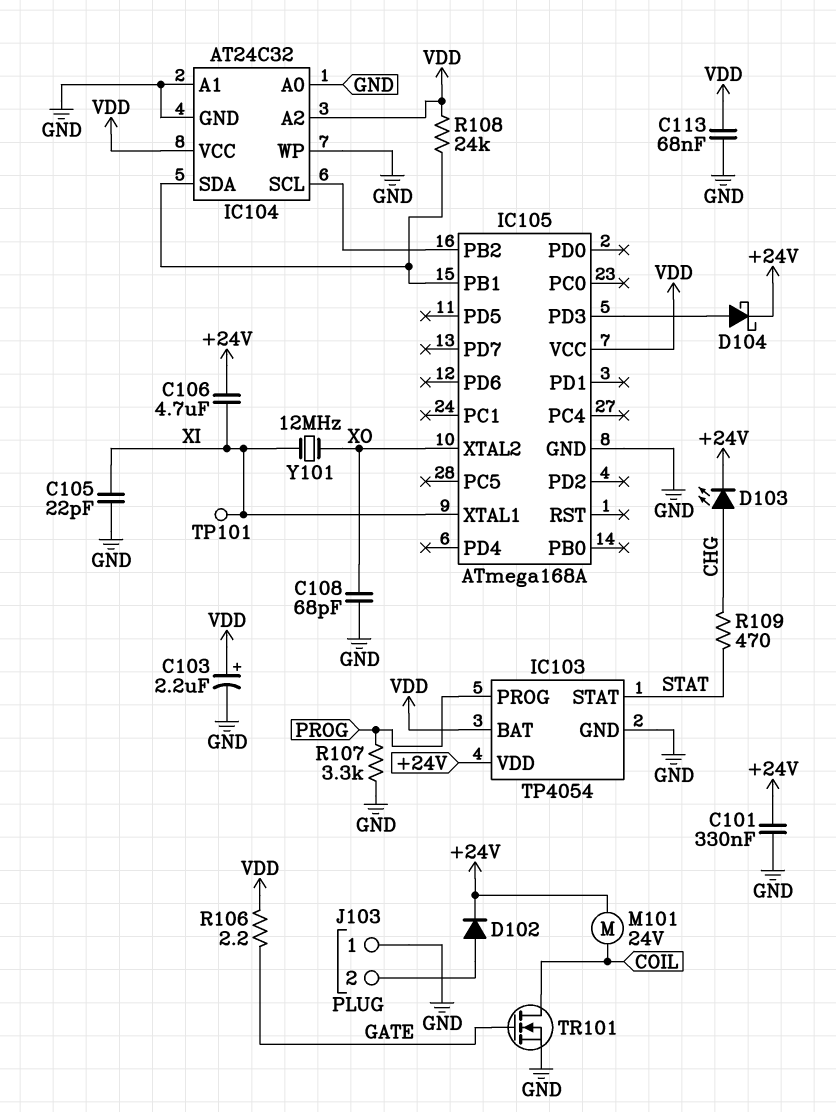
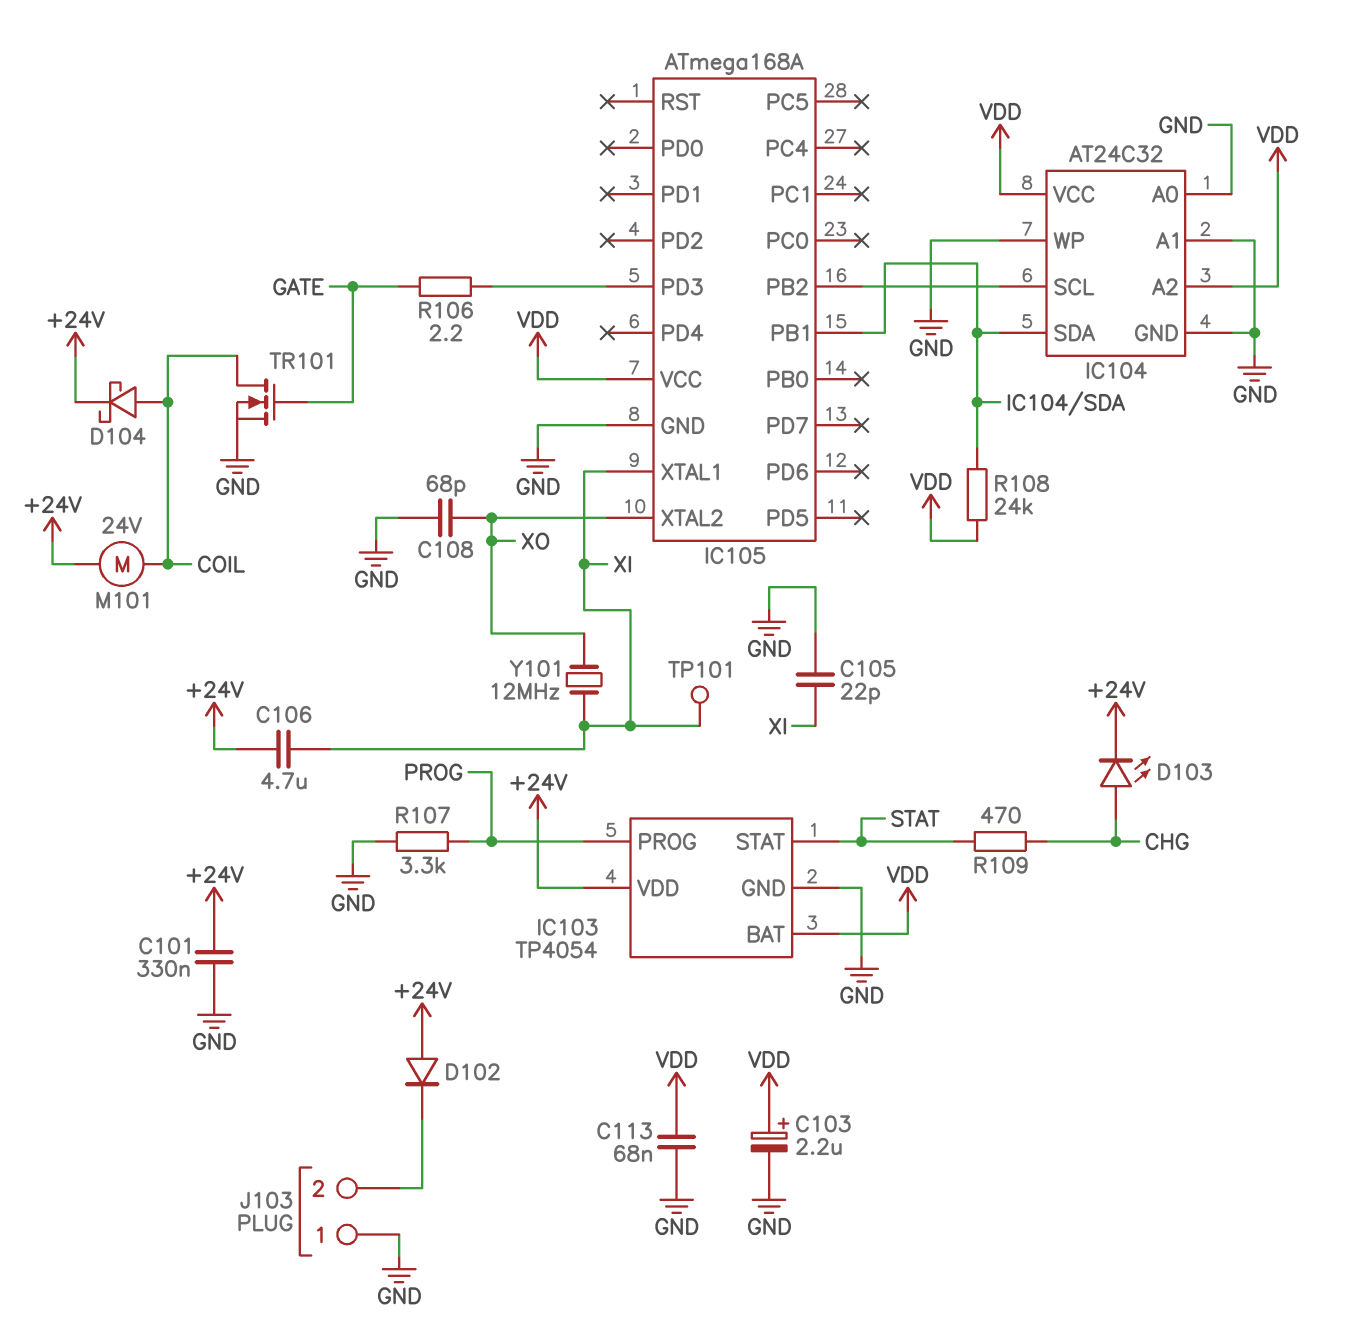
D102: diode (A J103/2, K +24V) -> diode (A +24V, K J103/2)
D104: schottky (A IC105/PD3, K +24V) -> schottky (A COIL, K +24V)
R106: 2.2 (GATE, VDD) -> 2.2 (GATE, IC105/PD3)

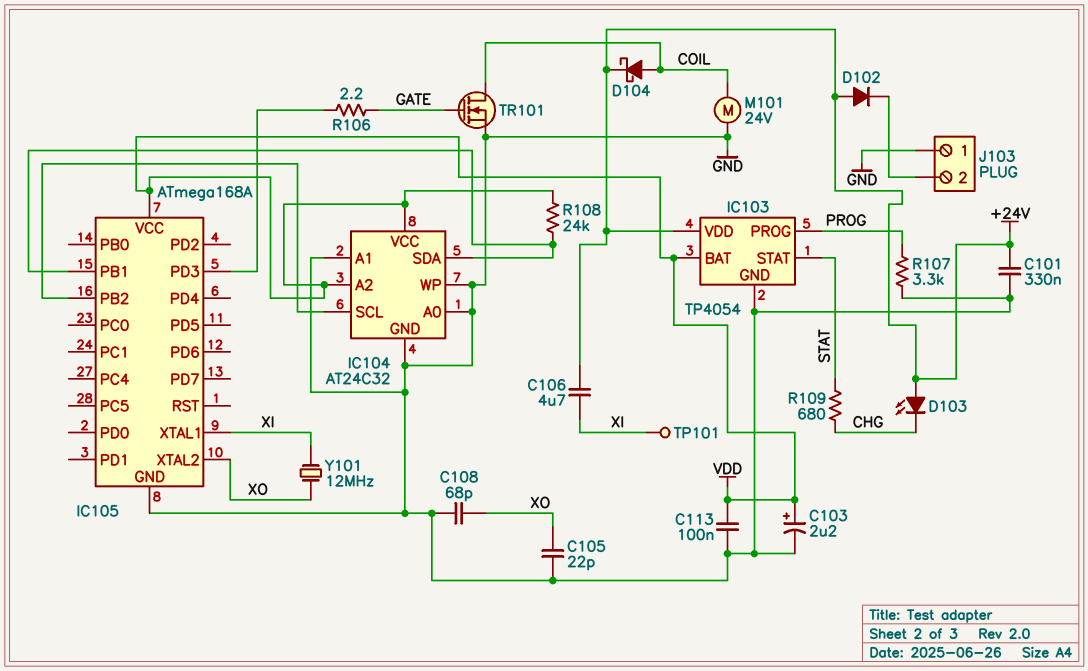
C105: 22pF (GND, XI) -> 22pF (GND, XO)
C113: 68nF (GND, VDD) -> 100nF (GND, VDD)
D103: LED (A CHG, K +24V) -> LED (A +24V, K CHG)
M101: motor 24V (+24V, COIL) -> motor 24V (COIL, GND)
R109: 470 (CHG, STAT) -> 680 (CHG, STAT)

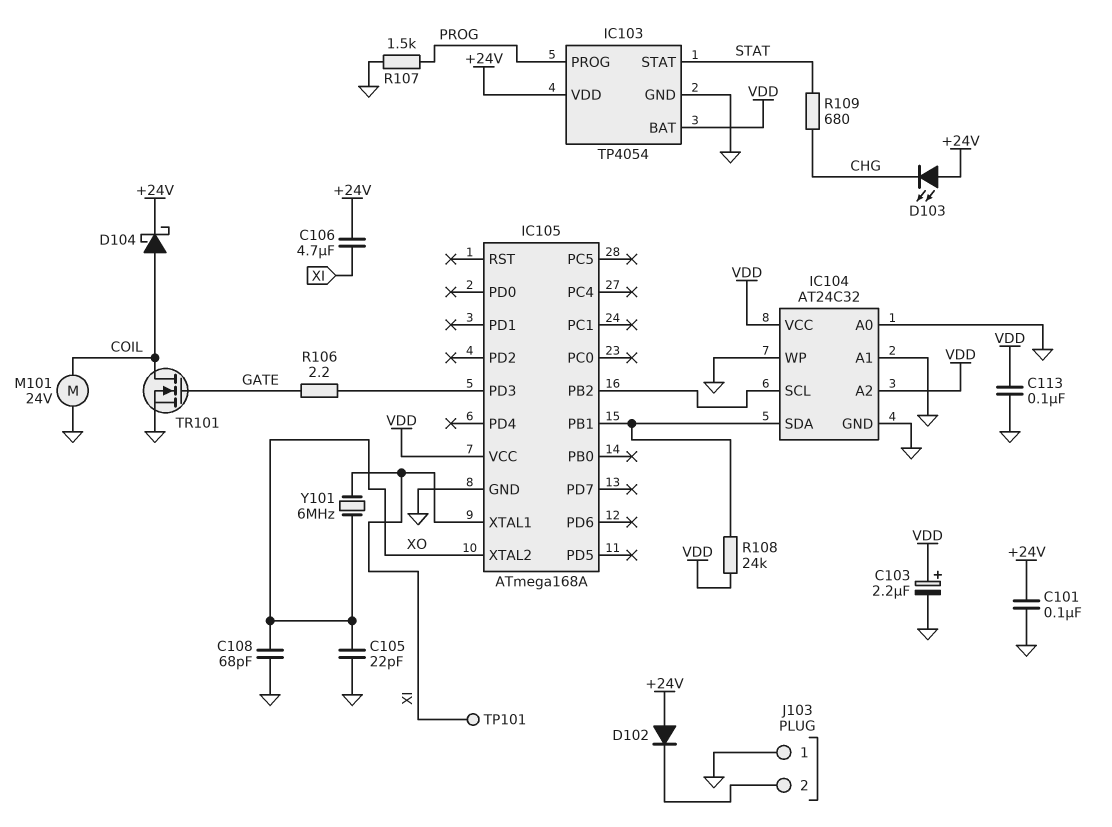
C101: 330nF (+24V, GND) -> 100nF (+24V, GND)
R107: 3.3k (GND, PROG) -> 1.5k (GND, PROG)
Y101: 12MHz (XI, XO) -> 6MHz (XI, XO)

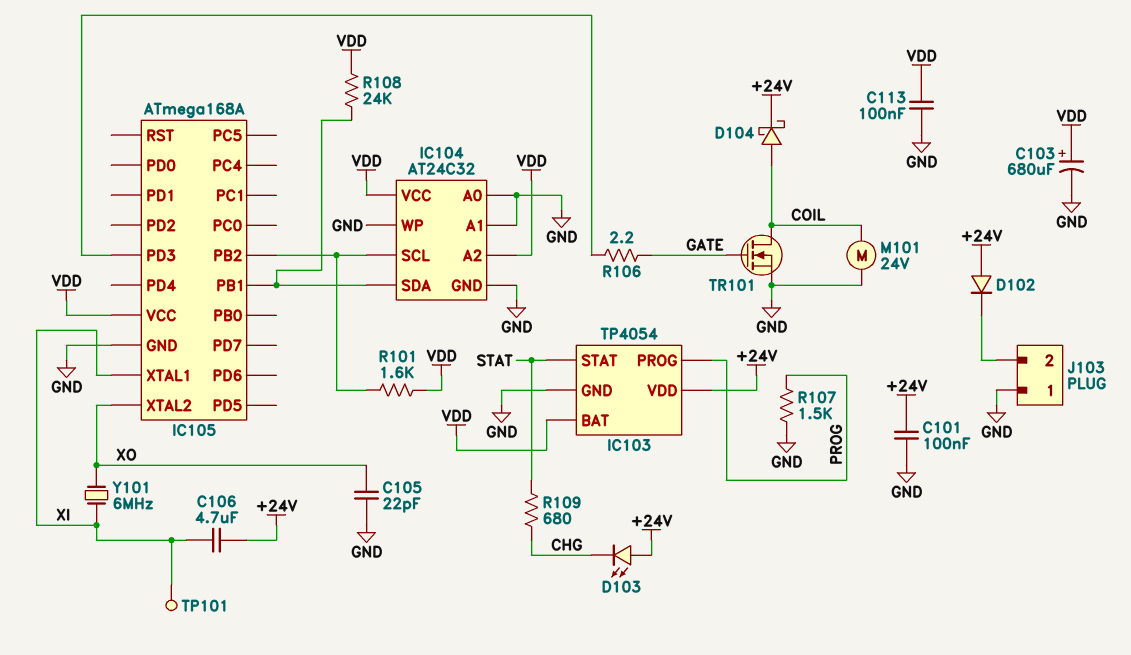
C103: 2.2uF (plus VDD, minus GND) -> 680uF (plus VDD, minus GND)
C108: 68pF (GND, XO) -> none
R101: none -> 1.6k (IC104/SCL, VDD)

